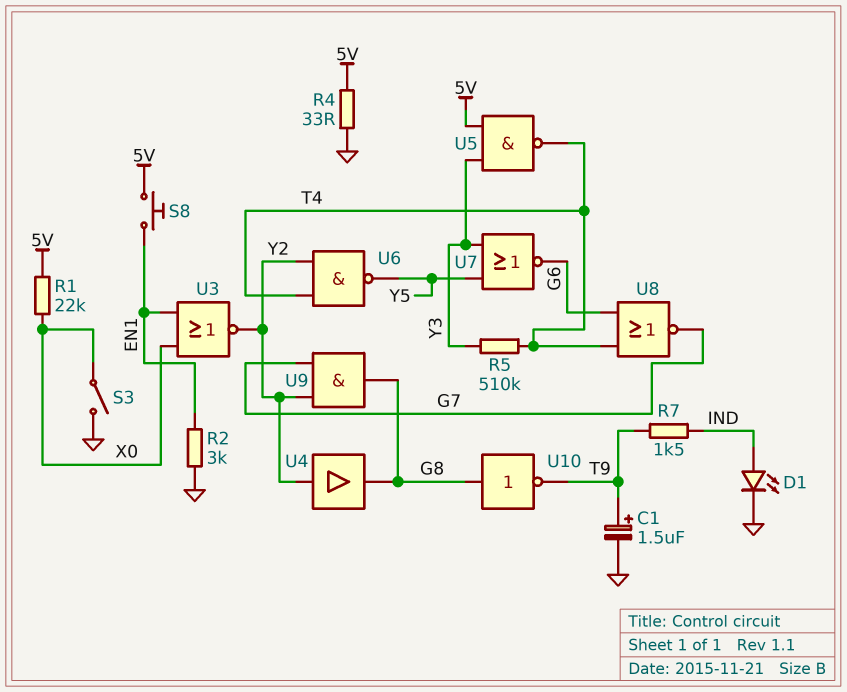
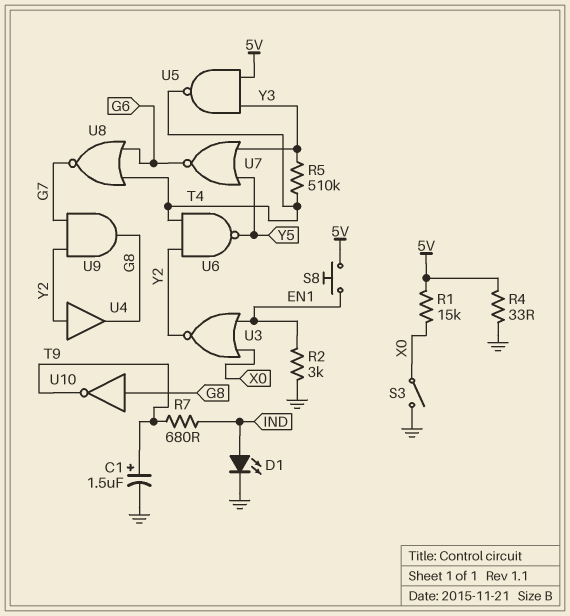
R1: 22k (5V, X0) -> 15k (5V, X0)
R7: 1.5k (IND, T9) -> 680 (IND, T9)

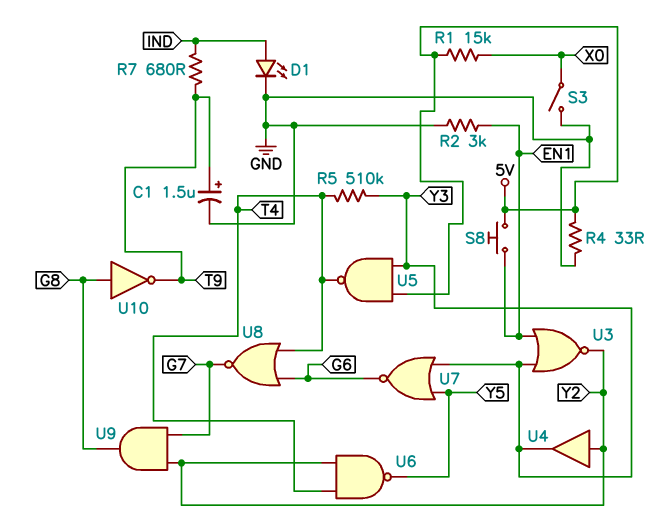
U3: NOR (in EN1, in X0, out Y2) -> NOR (in EN1, in Y3, out Y2)
U4: buffer (in Y2, out G8) -> buffer (in Y2, out Y3)

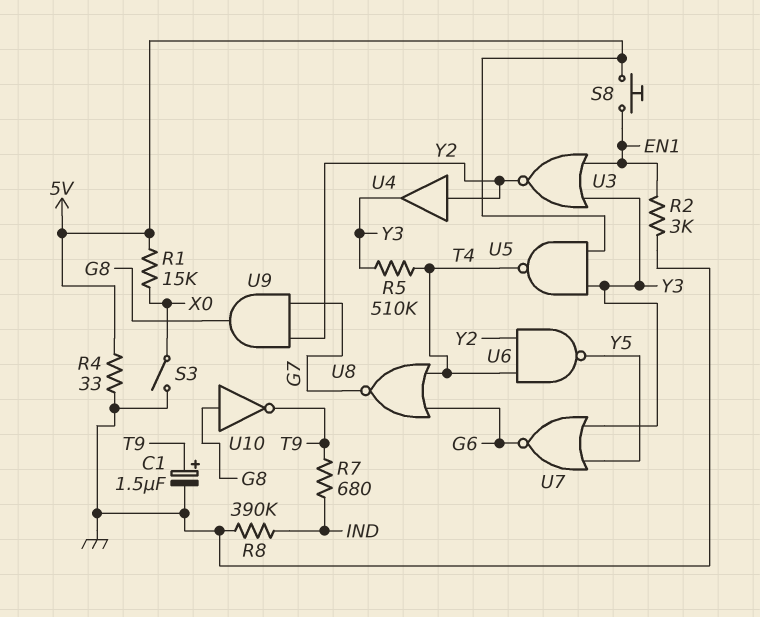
D1: LED (A IND, K GND) -> none
R8: none -> 390k (GND, IND)

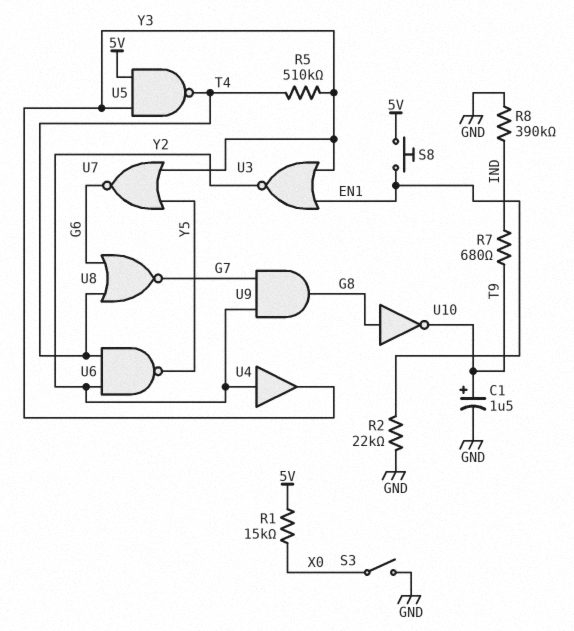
R2: 3k (EN1, GND) -> 22k (EN1, GND)
R4: 33 (5V, GND) -> none

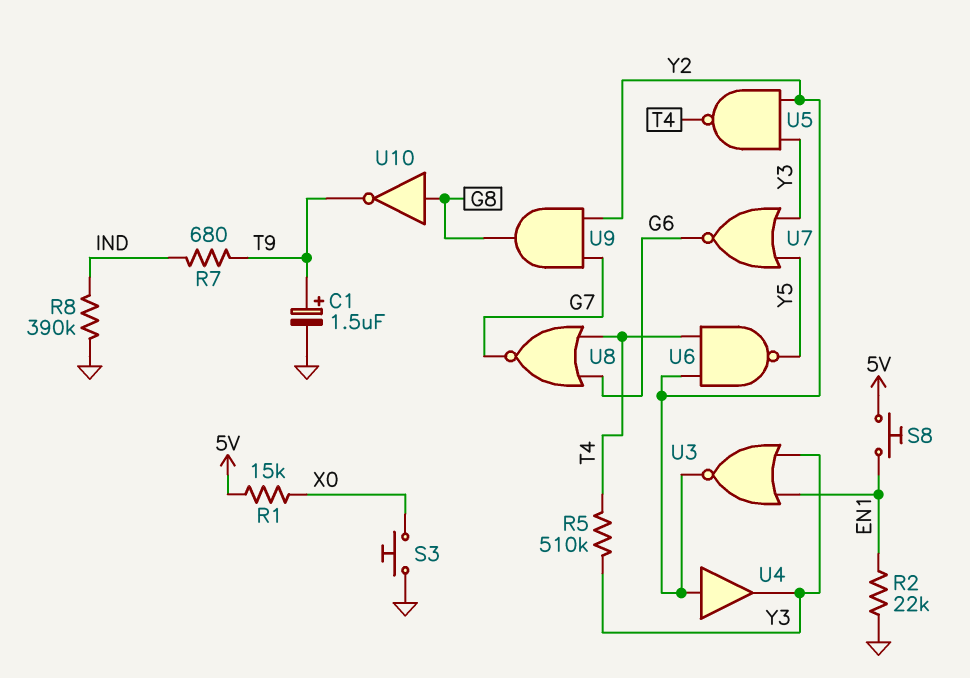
S3: switch (GND, X0) -> button (GND, X0)
U5: NAND (in 5V, in Y3, out T4) -> NAND (in Y2, in Y3, out T4)

